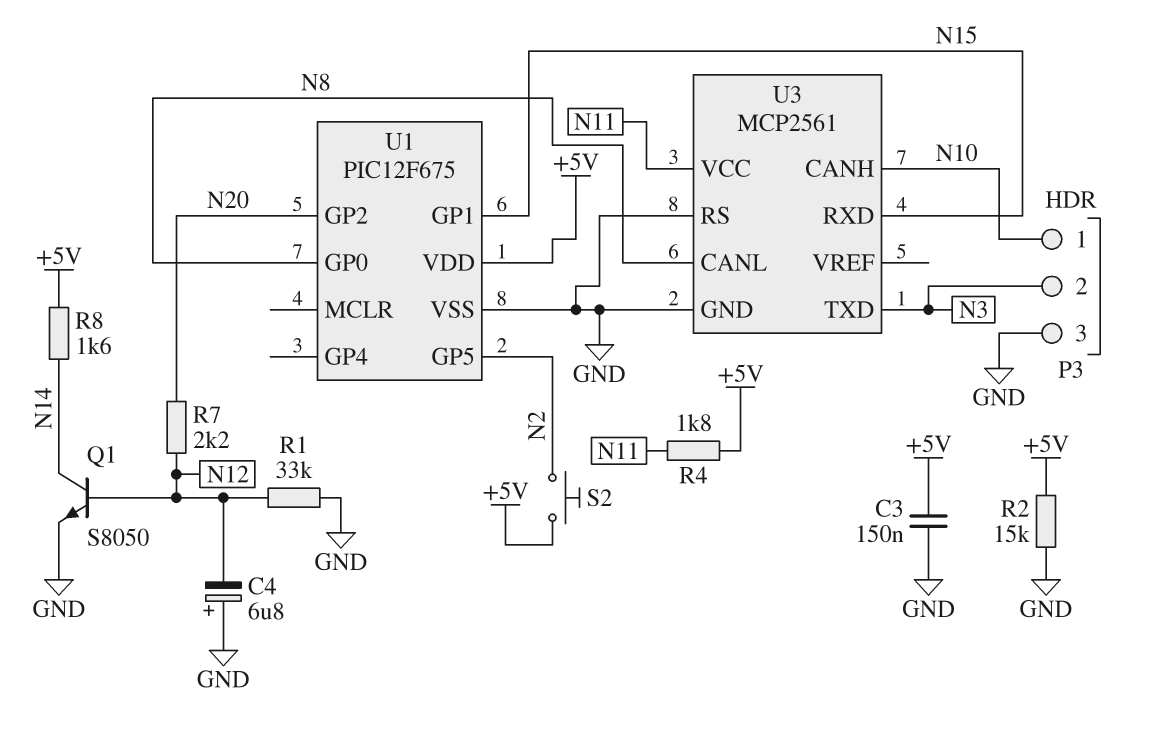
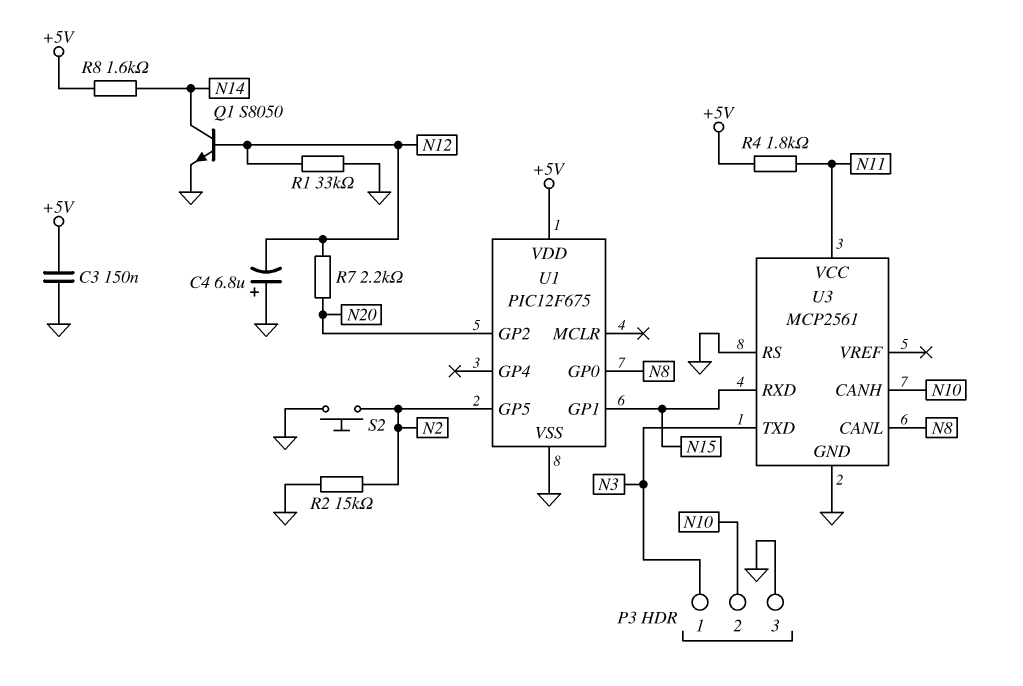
P3 pin 1: N10 -> N3
P3 pin 2: N3 -> N10
R2: 15k (+5V, GND) -> 15k (GND, N2)
S2: button (+5V, N2) -> button (GND, N2)

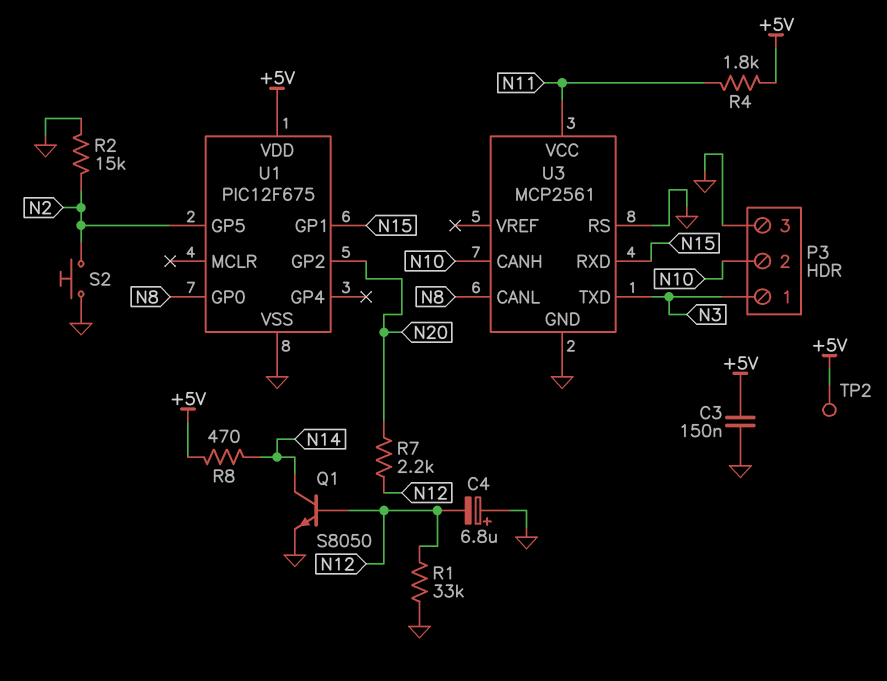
R8: 1.6k (+5V, N14) -> 470 (+5V, N14)
TP2: none -> test point (+5V)

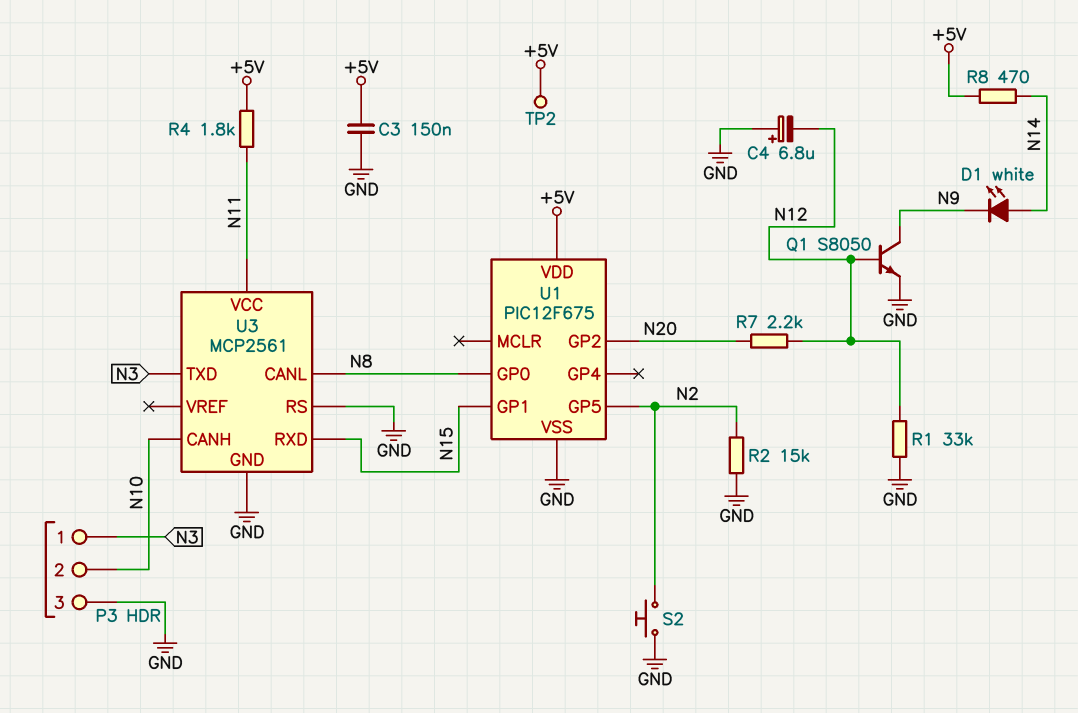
D1: none -> LED white (A N14, K N9)
Q1: NPN S8050 (B N12, C N14, E GND) -> NPN S8050 (B N12, C N9, E GND)

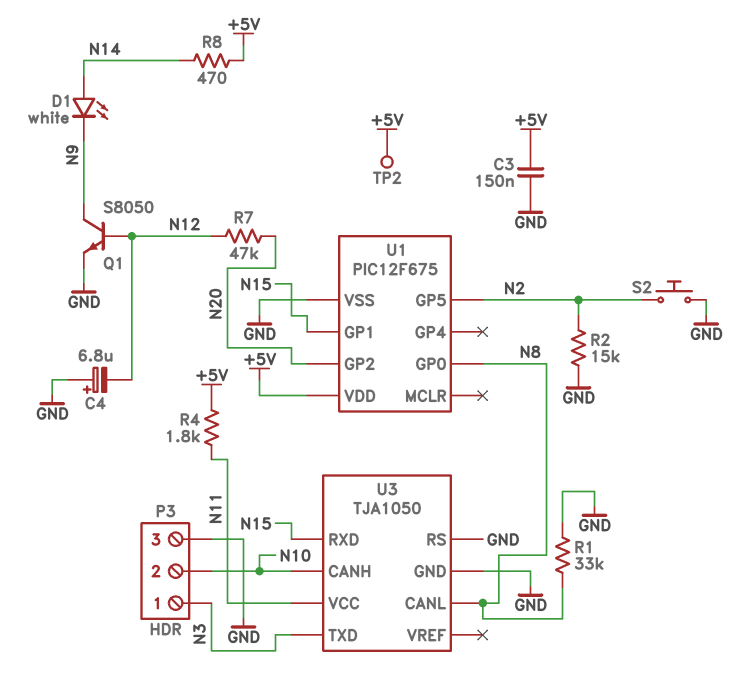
R1: 33k (GND, N12) -> 33k (GND, N8)
R7: 2.2k (N12, N20) -> 47k (N12, N20)
U3: MCP2561 -> TJA1050

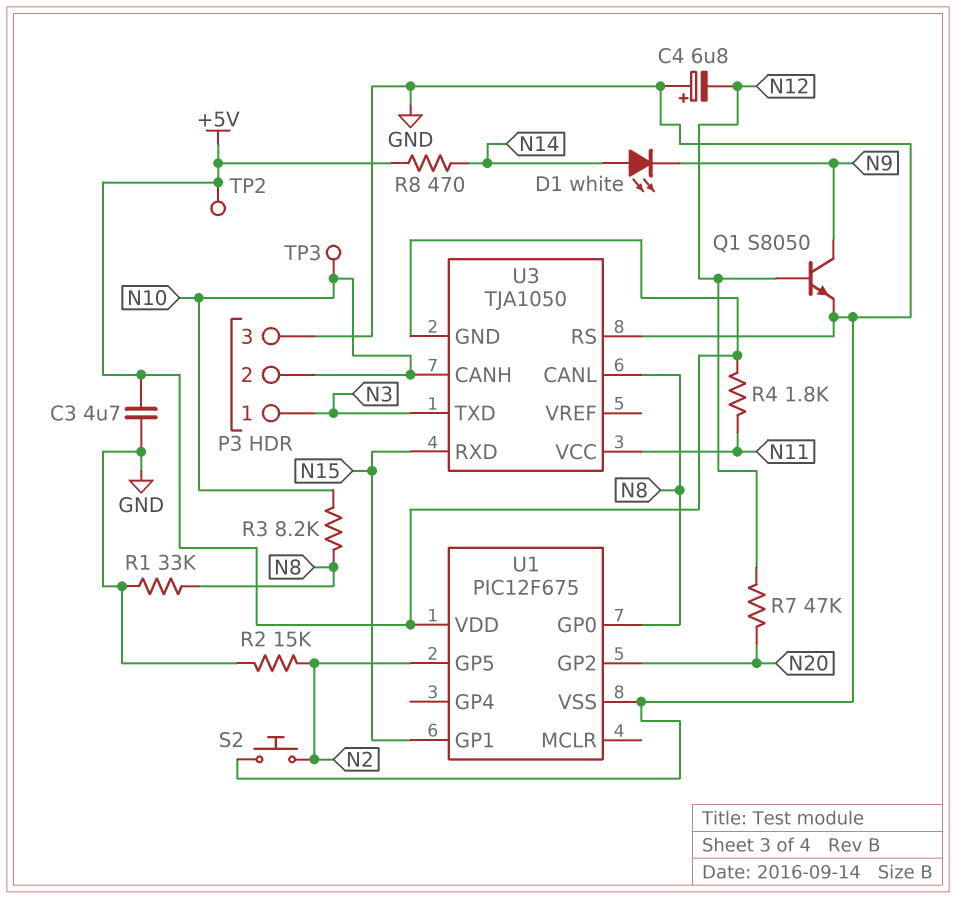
C3: 150nF (+5V, GND) -> 4.7uF (+5V, GND)
R3: none -> 8.2k (N8, N10)
TP3: none -> test point (N10)
U3 pin GND: GND -> +5V

